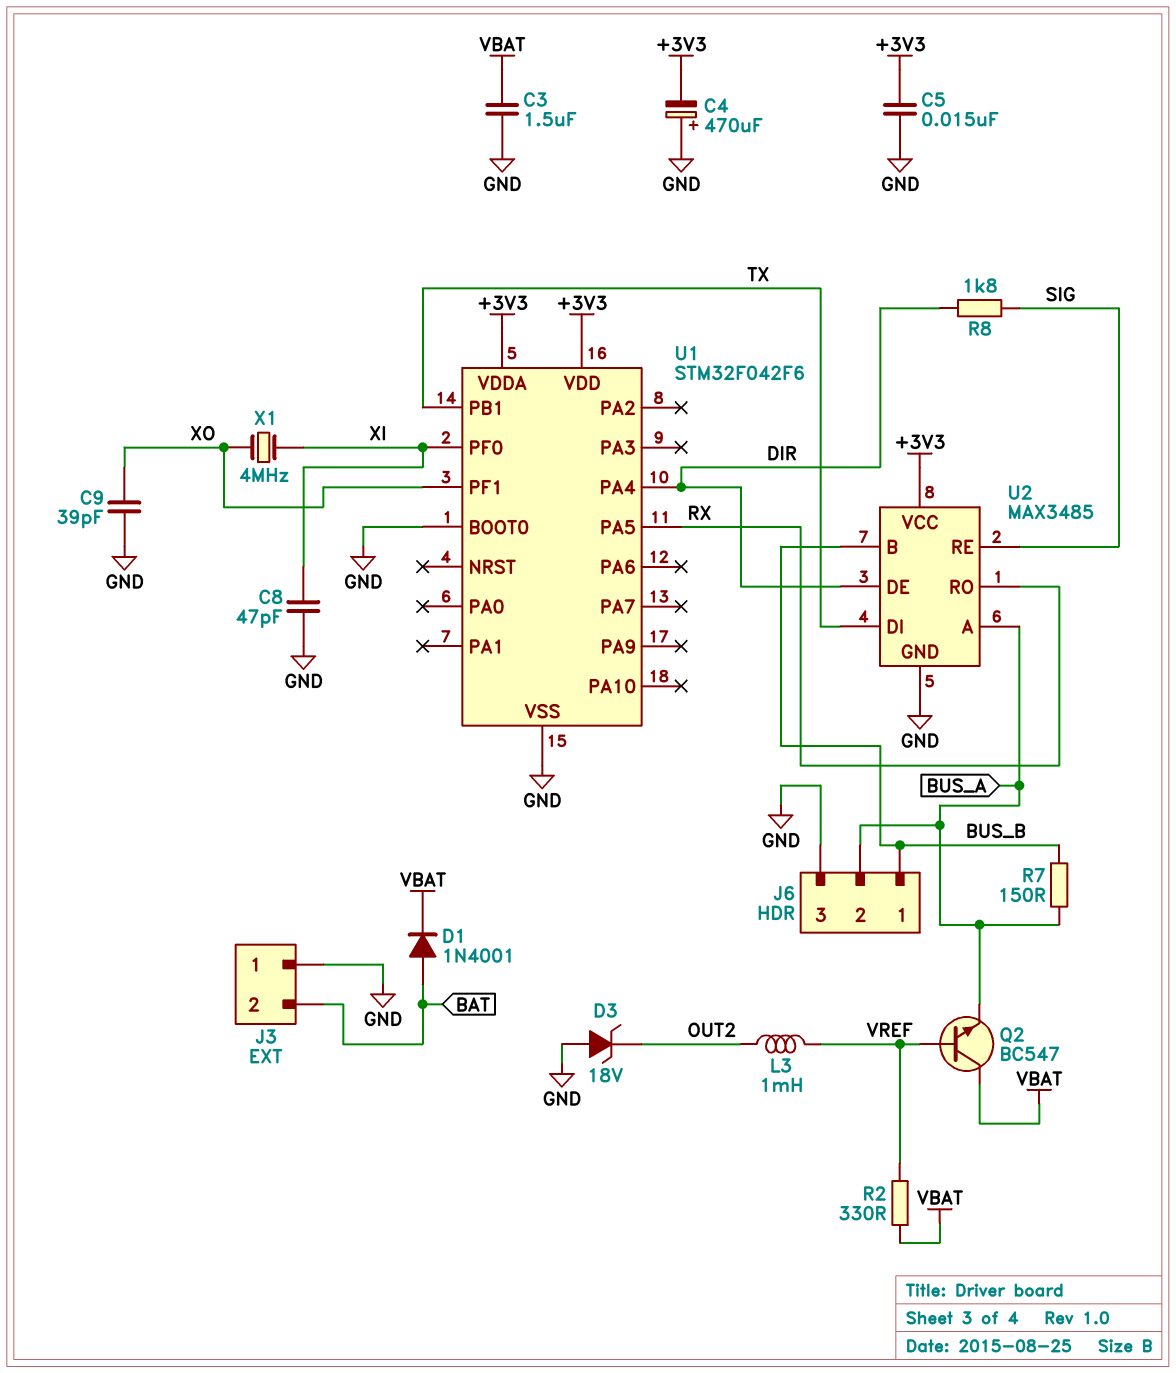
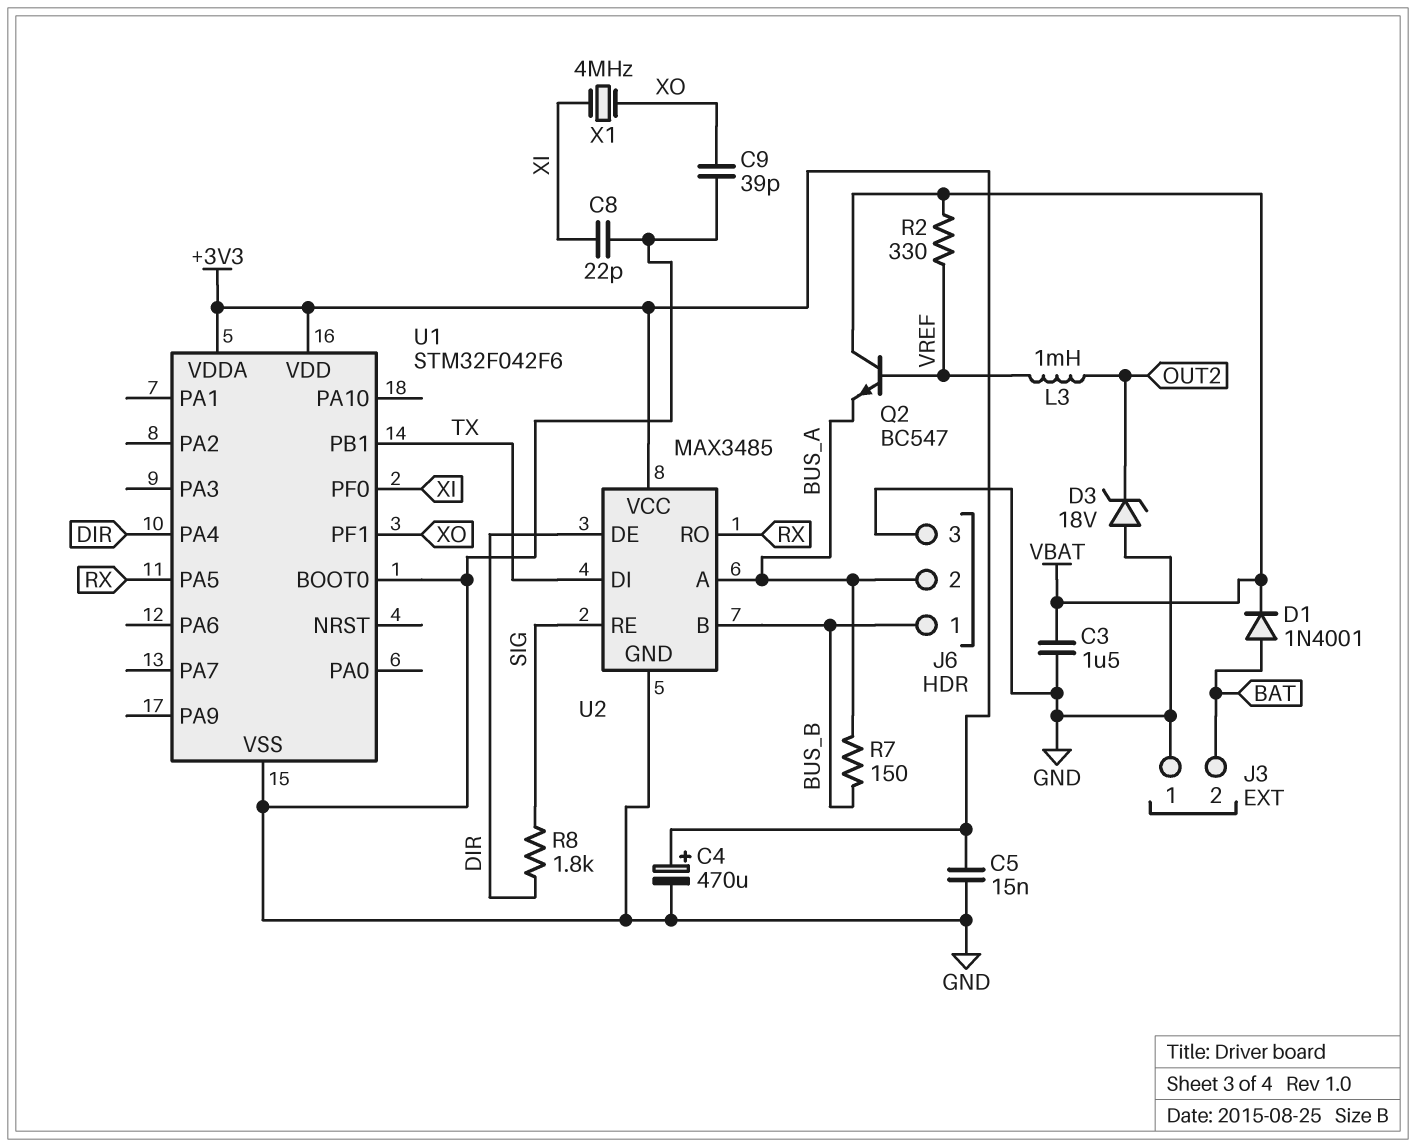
C4: 470uF (plus GND, minus +3V3) -> 470uF (plus +3V3, minus GND)
C8: 47pF (GND, XI) -> 22pF (GND, XI)

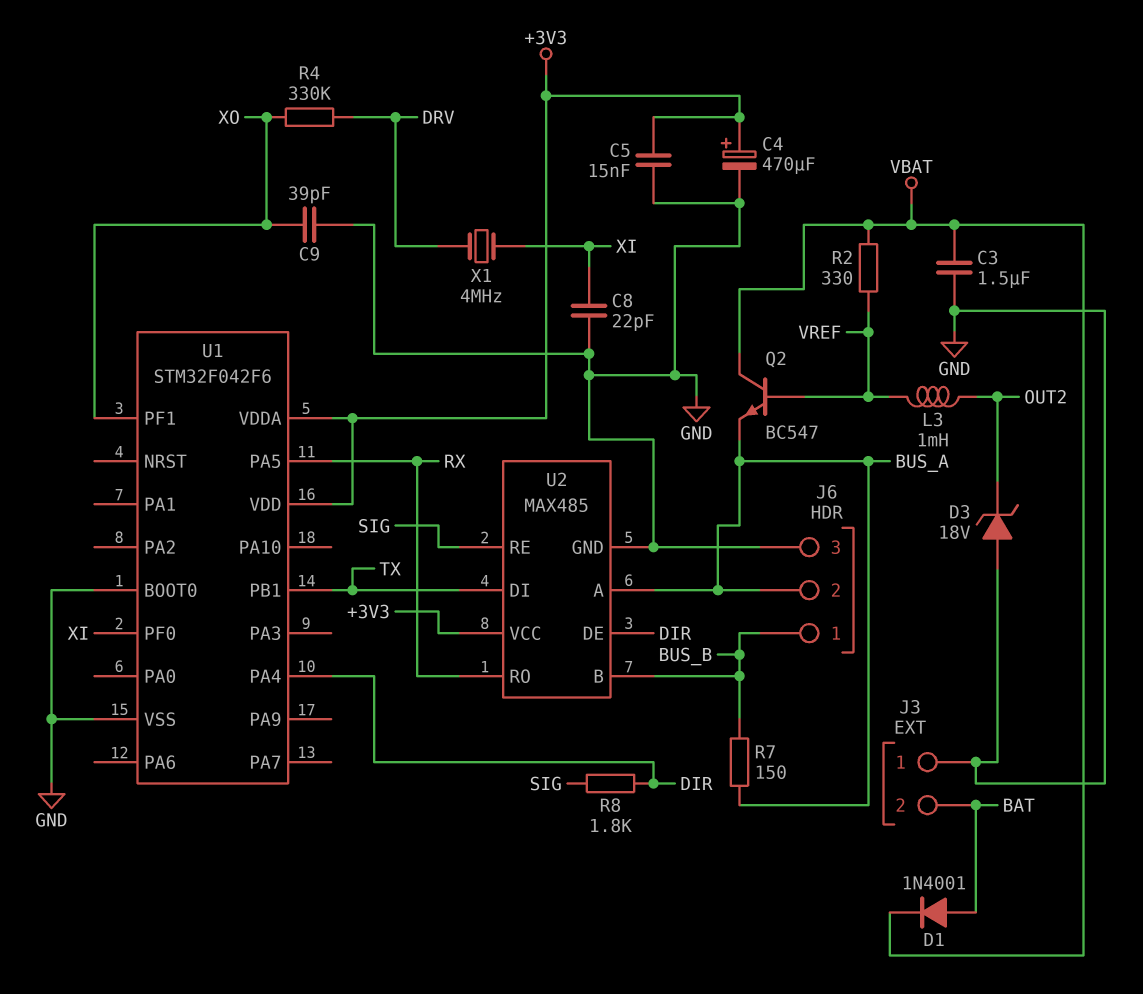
R4: none -> 330k (DRV, XO)
U2: MAX3485 -> MAX485
X1: 4MHz (XI, XO) -> 4MHz (DRV, XI)

